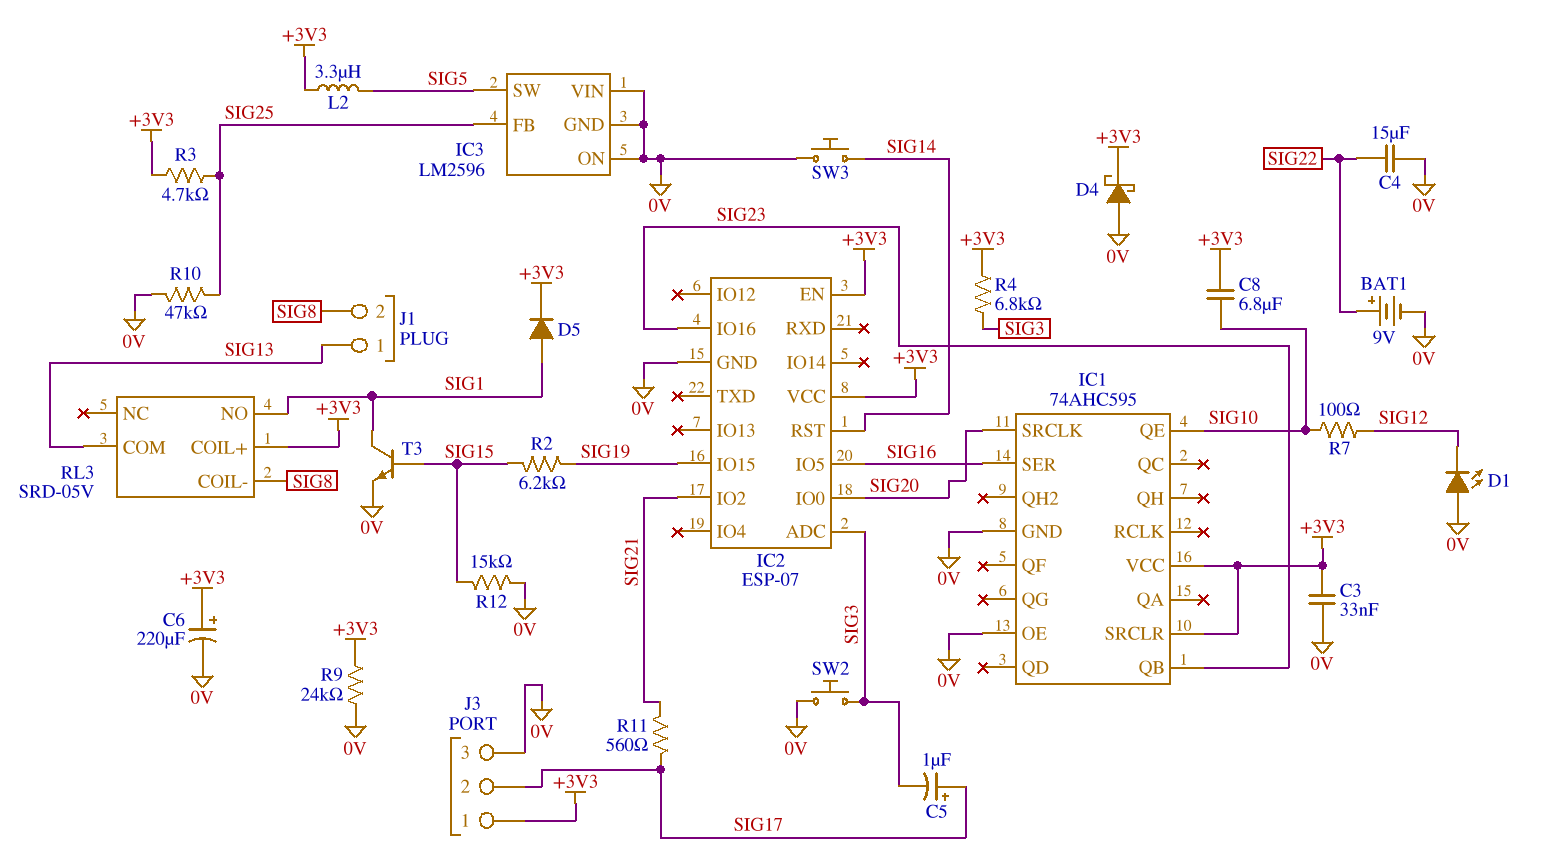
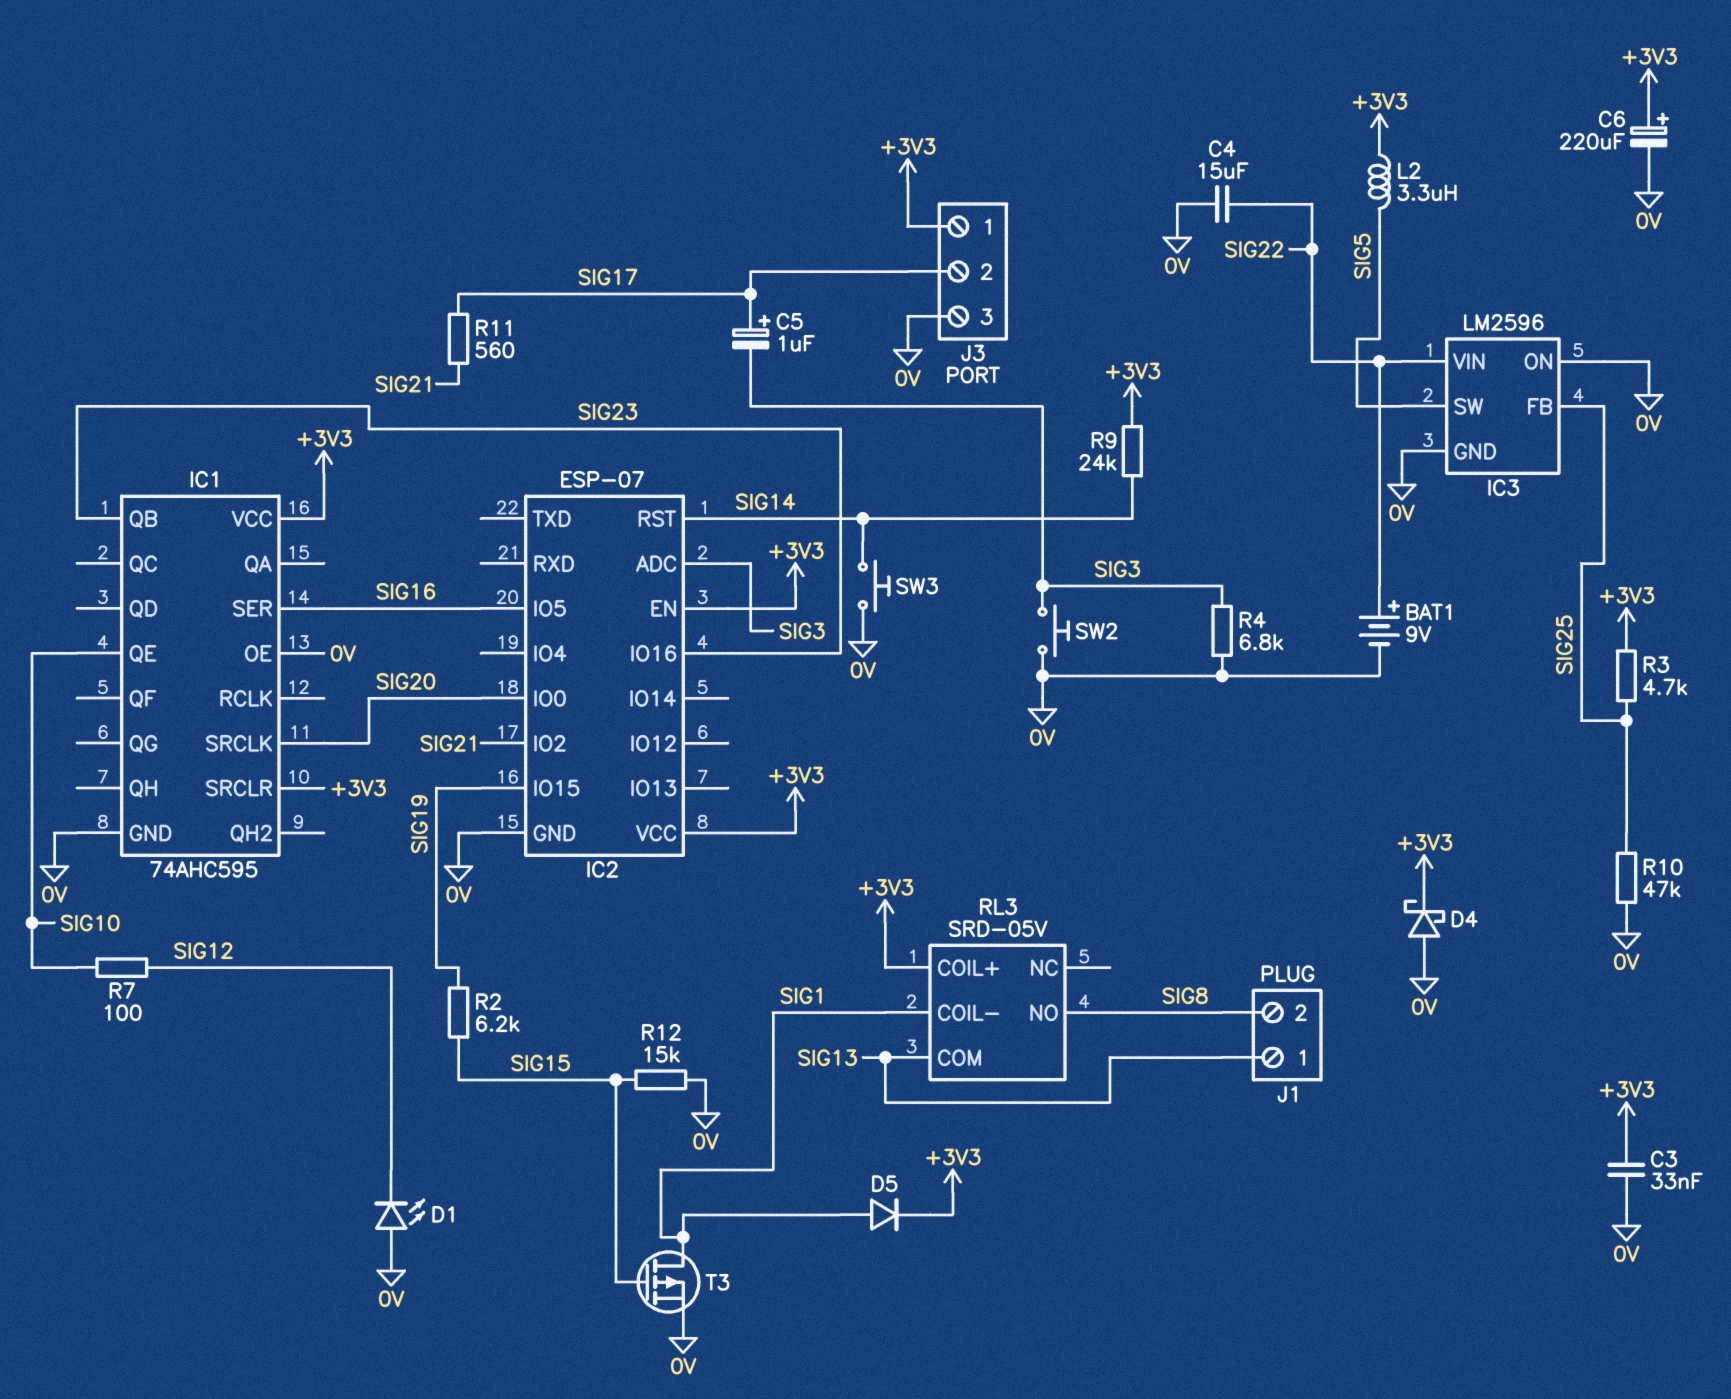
C8: 6.8uF (+3V3, SIG10) -> none
IC3 pin VIN: 0V -> SIG22
R4: 6.8k (+3V3, SIG3) -> 6.8k (0V, SIG3)
R9: 24k (+3V3, 0V) -> 24k (+3V3, SIG14)
RL3 pin COIL-: SIG8 -> SIG1
RL3 pin NO: SIG1 -> SIG8
T3: NPN (B SIG15, C SIG1, E 0V) -> PMOS (G SIG15, D SIG1, S 0V)

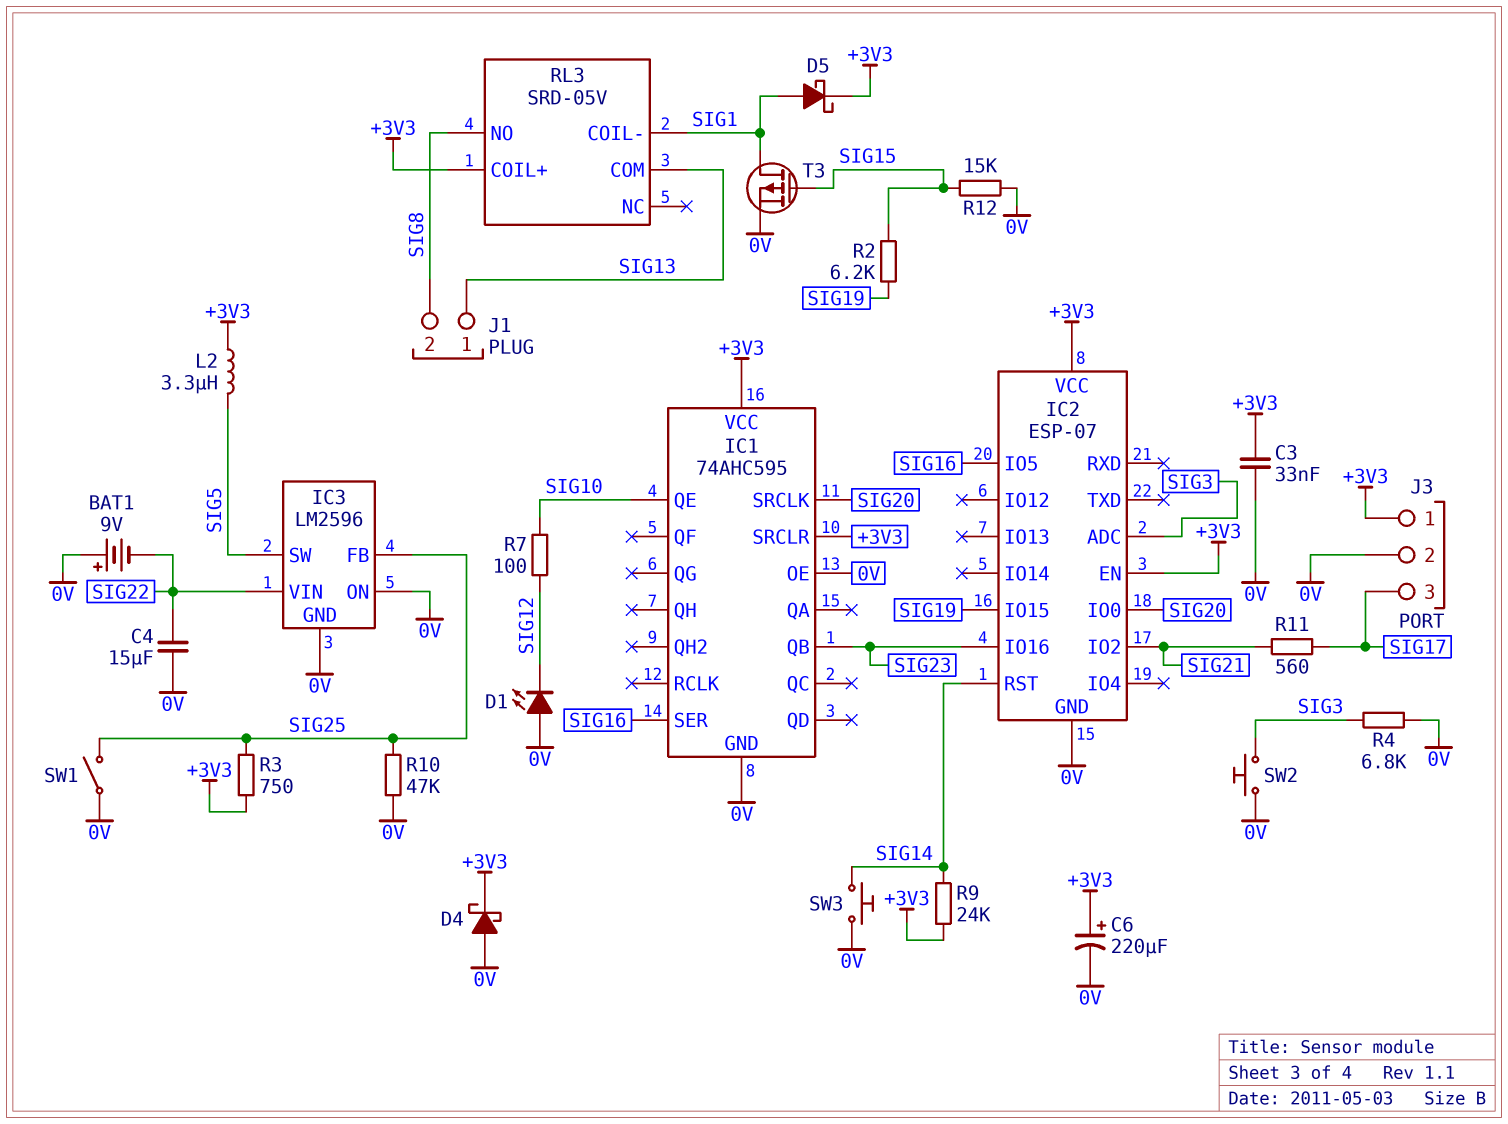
BAT1: 9V (plus SIG22, minus 0V) -> 9V (plus 0V, minus SIG22)
C5: 1uF (plus SIG17, minus SIG3) -> none
D5: diode (A SIG1, K +3V3) -> schottky (A SIG1, K +3V3)
J3 pin 2: SIG17 -> 0V
J3 pin 3: 0V -> SIG17
R3: 4.7k (+3V3, SIG25) -> 750 (+3V3, SIG25)
SW1: none -> switch (0V, SIG25)

